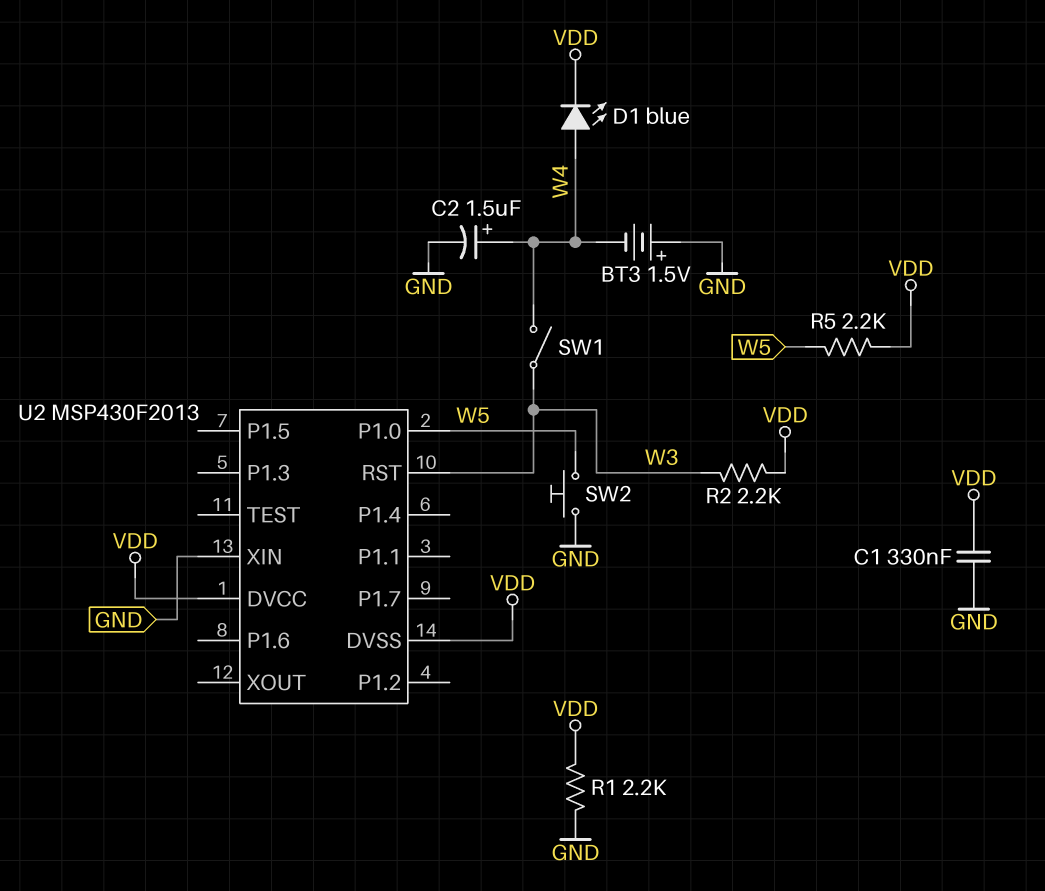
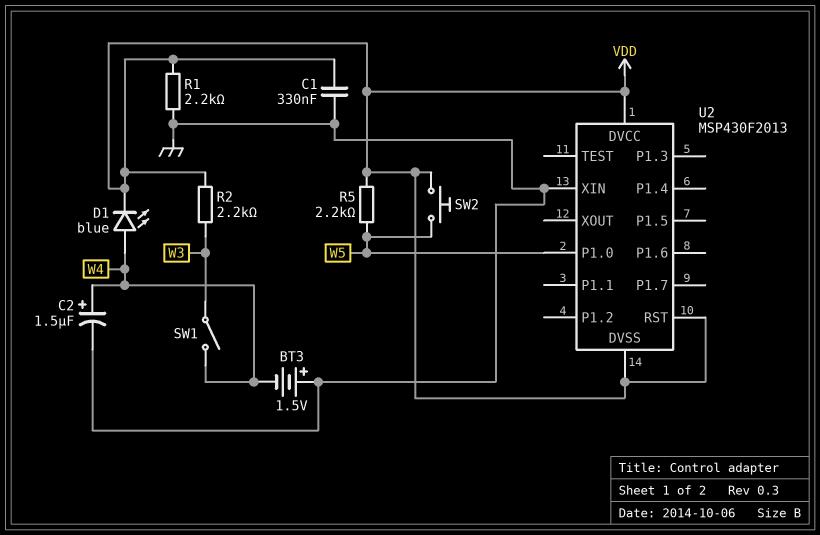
SW2: button (GND, W5) -> button (VDD, W5)
U2 pin RST: W3 -> VDD

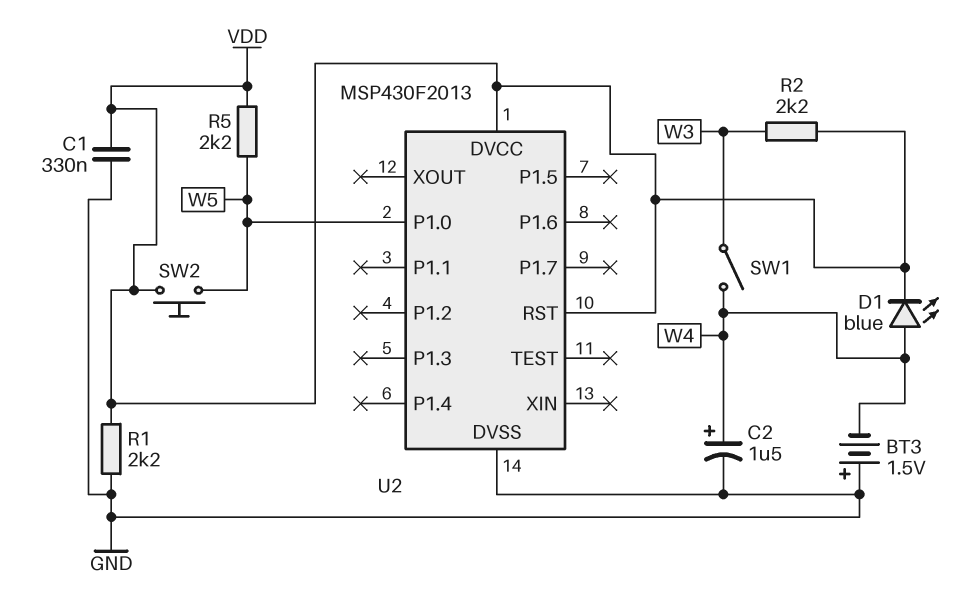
U2 pin DVSS: VDD -> GND
U2 pin XIN: GND -> none

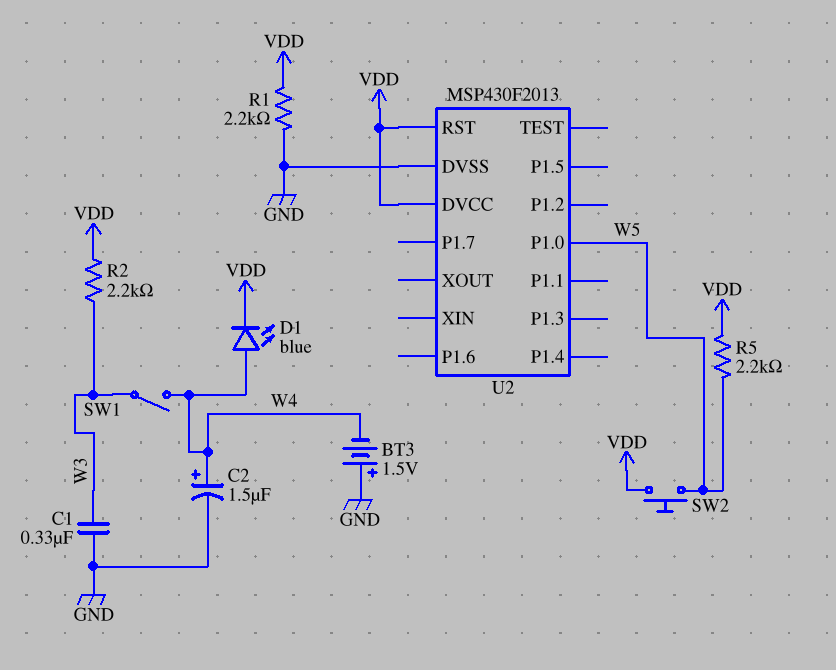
C1: 330nF (GND, VDD) -> 330nF (GND, W3)

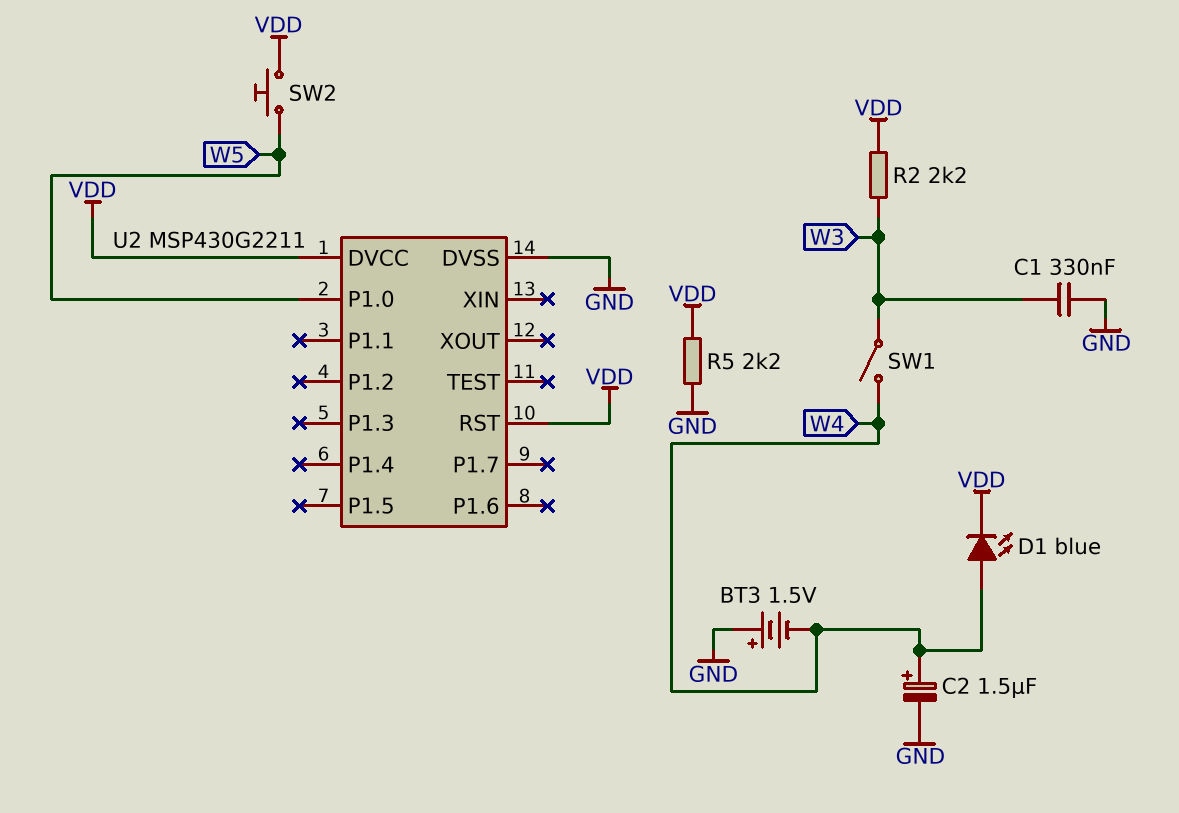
R1: 2.2k (GND, VDD) -> none
R5: 2.2k (VDD, W5) -> 2.2k (GND, VDD)
U2: MSP430F2013 -> MSP430G2211

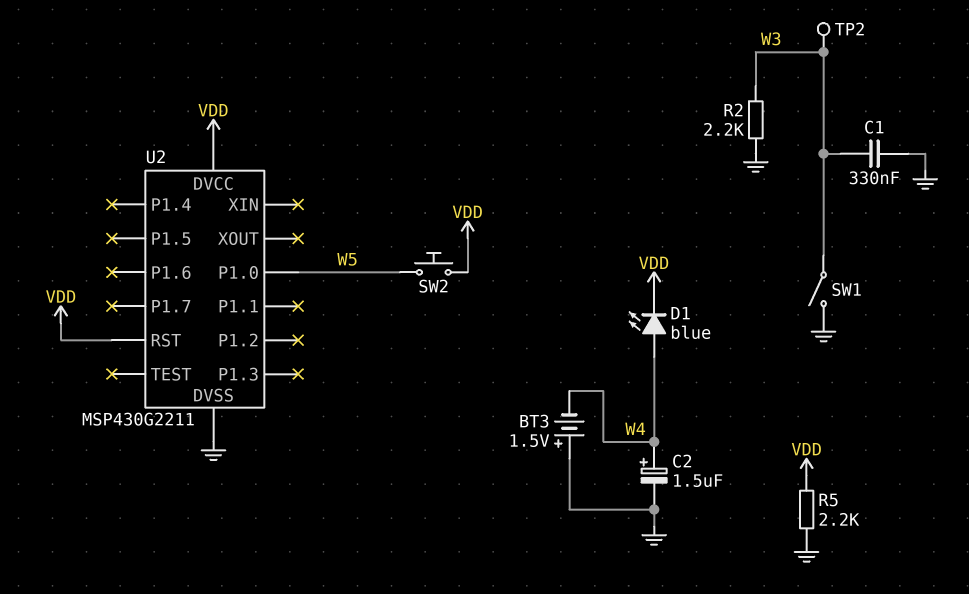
R2: 2.2k (VDD, W3) -> 2.2k (GND, W3)
SW1: switch (W3, W4) -> switch (GND, W3)
TP2: none -> test point (W3)

